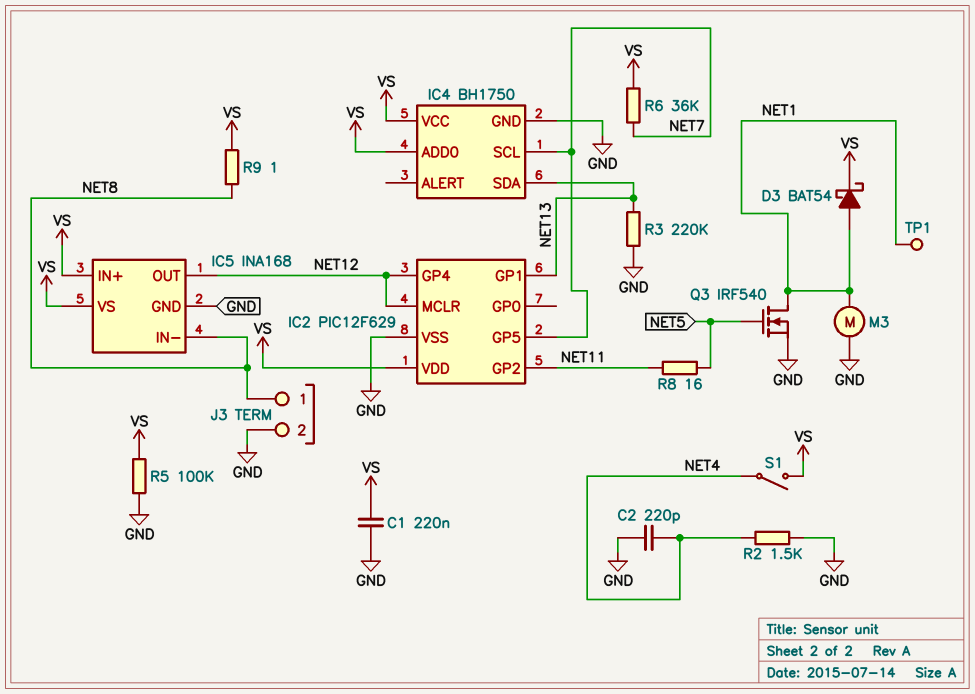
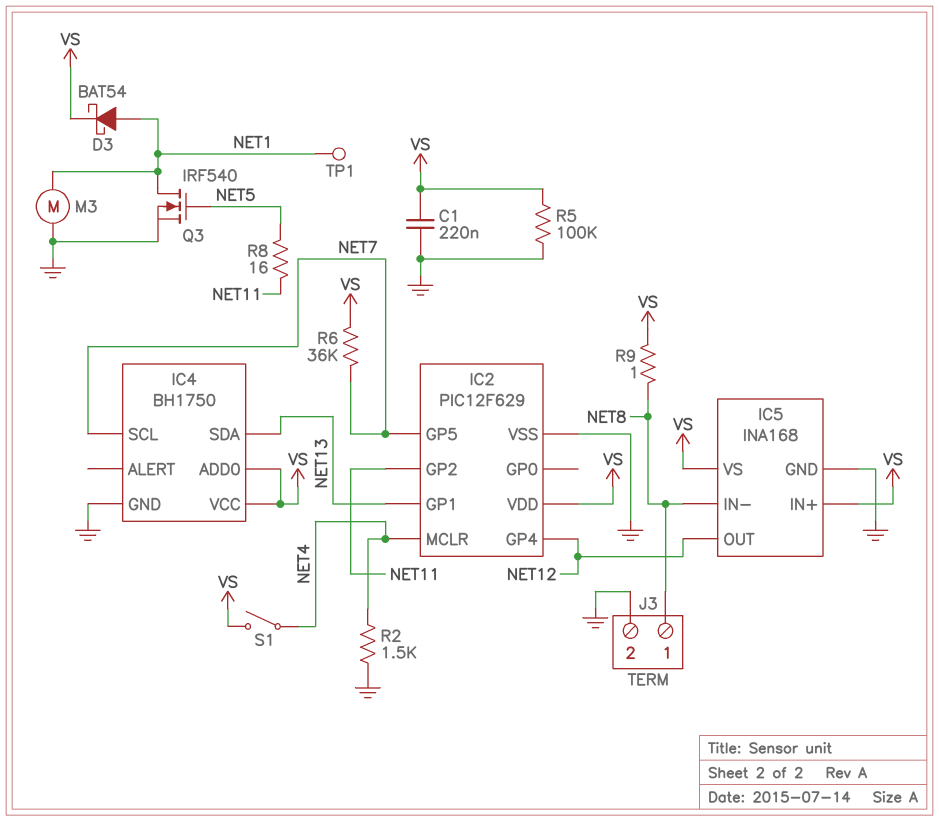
C2: 220pF (GND, NET4) -> none
IC2 pin MCLR: NET12 -> NET4
R3: 220k (GND, NET13) -> none

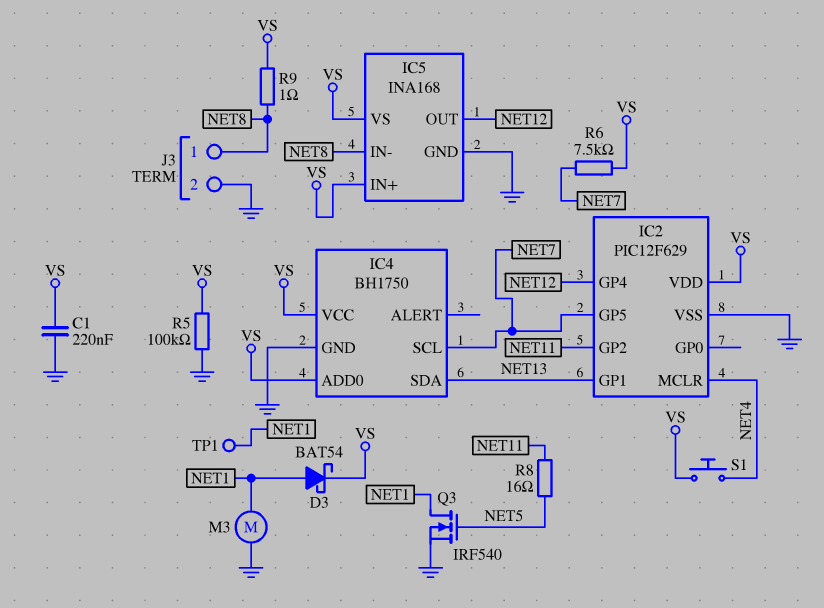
R2: 1.5k (GND, NET4) -> none
R6: 36k (NET7, VS) -> 7.5k (NET7, VS)
S1: switch (NET4, VS) -> button (NET4, VS)

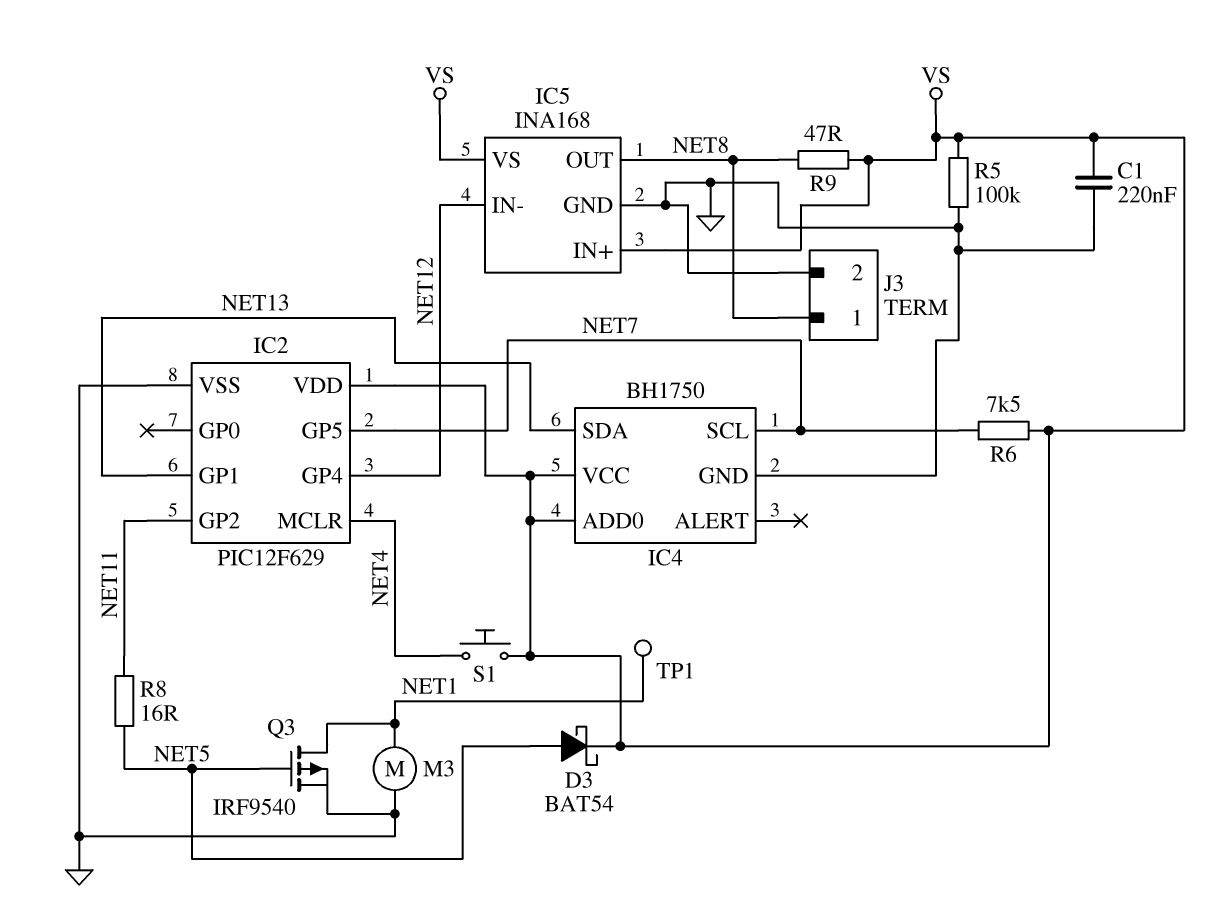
D3: schottky BAT54 (A NET1, K VS) -> schottky BAT54 (A NET5, K VS)
IC5 pin IN-: NET8 -> NET12
IC5 pin OUT: NET12 -> NET8
Q3: NMOS IRF540 (G NET5, D NET1, S GND) -> PMOS IRF9540 (G NET5, D NET1, S GND)
R9: 1 (NET8, VS) -> 47 (NET8, VS)

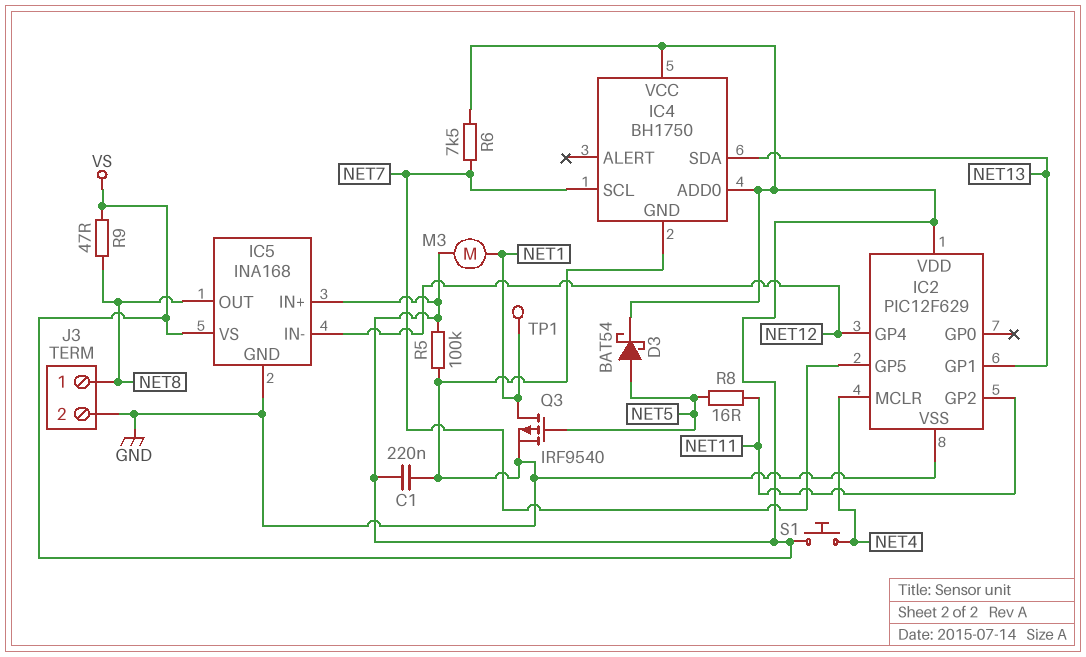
M3: motor (GND, NET1) -> motor (NET1, VS)

